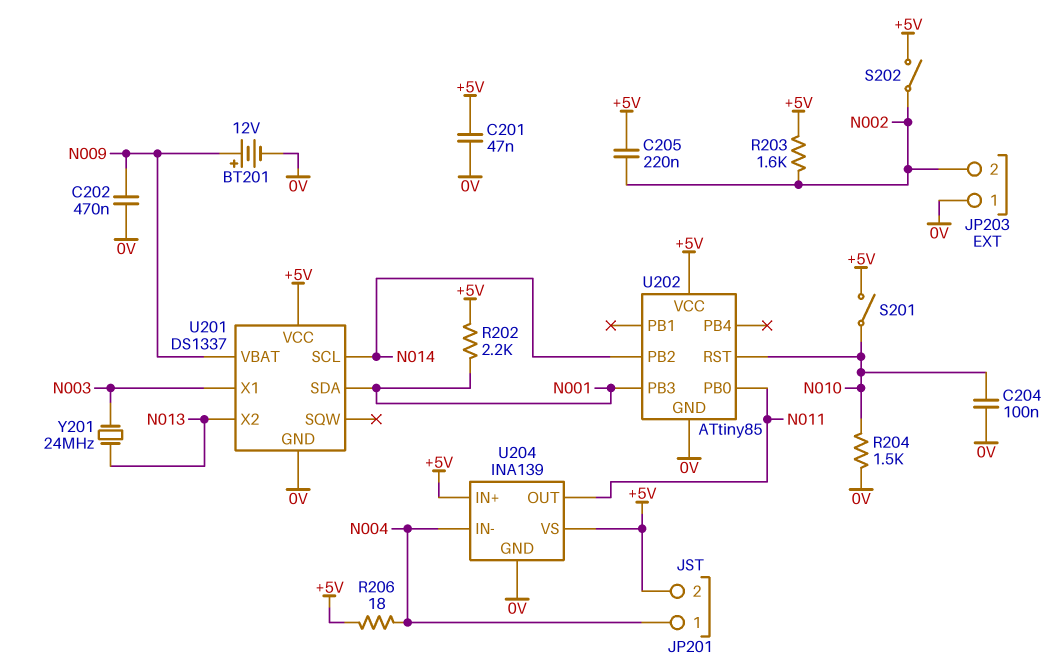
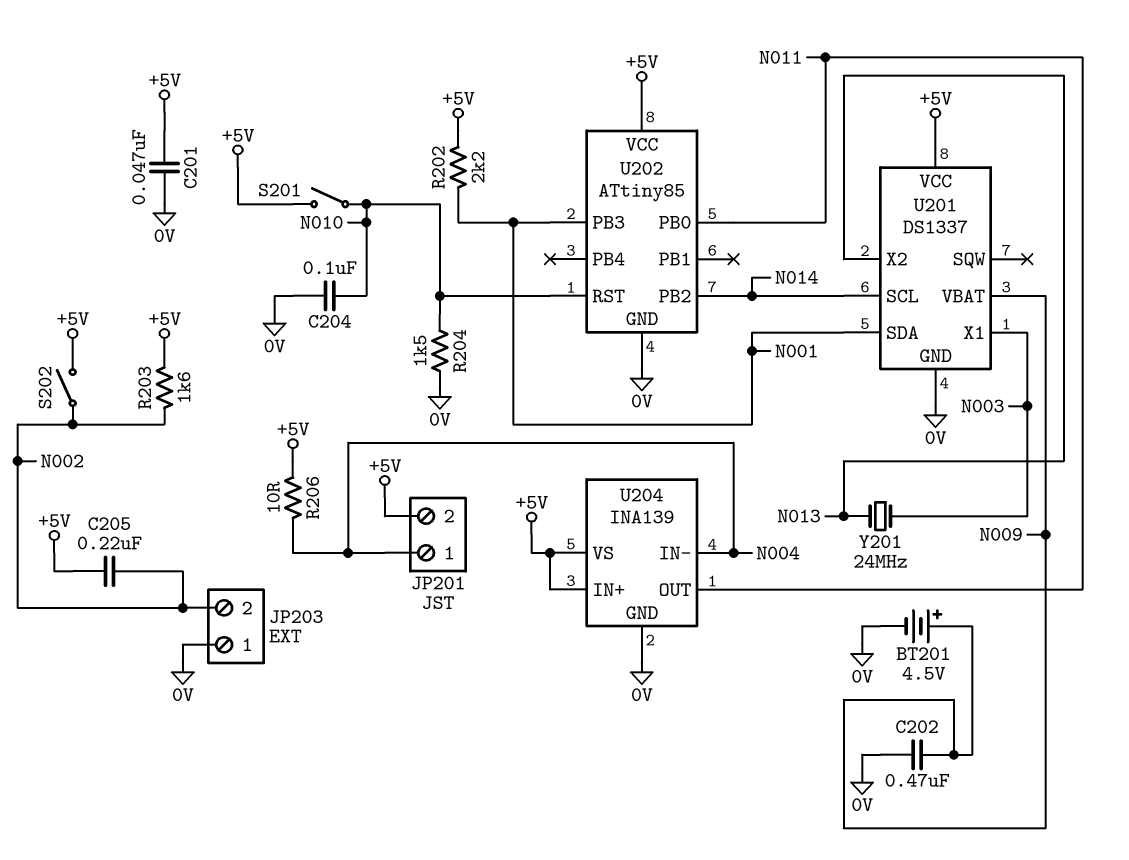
BT201: 12V (plus N009, minus 0V) -> 4.5V (plus N009, minus 0V)
R206: 18 (+5V, N004) -> 10 (+5V, N004)

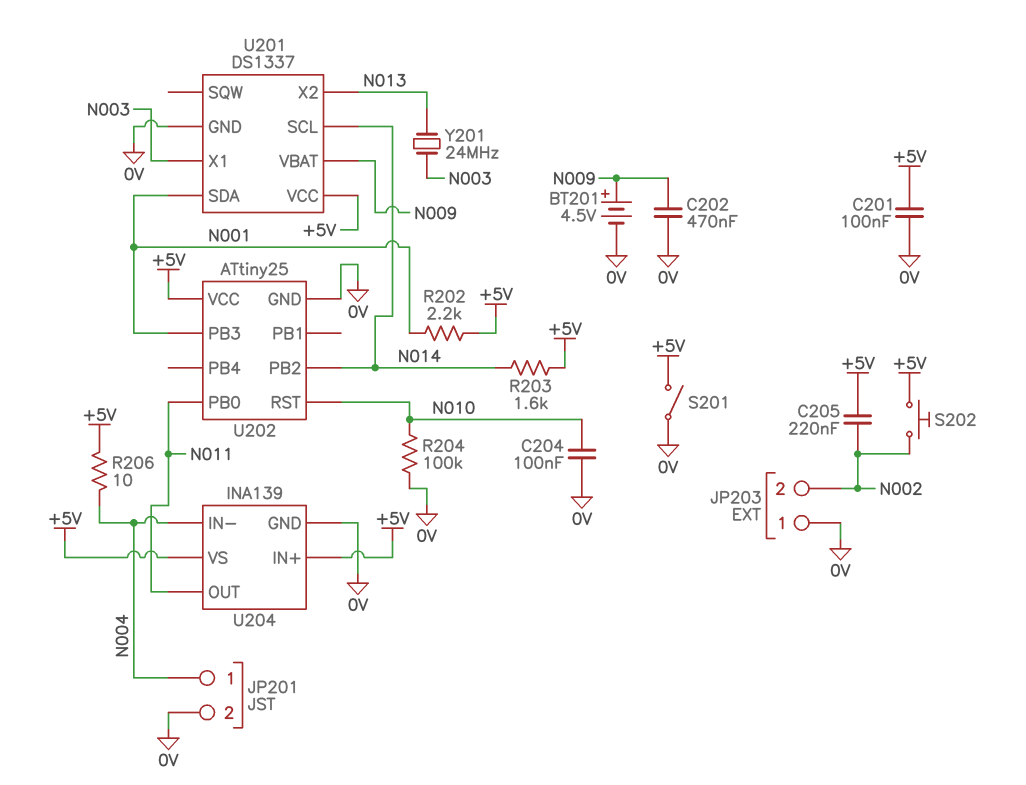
C201: 47nF (+5V, 0V) -> 100nF (+5V, 0V)
JP201 pin 2: +5V -> 0V
R203: 1.6k (+5V, N002) -> 1.6k (+5V, N014)
R204: 1.5k (0V, N010) -> 100k (0V, N010)
S201: switch (+5V, N010) -> switch (+5V, 0V)
S202: switch (+5V, N002) -> button (+5V, N002)
U202: ATtiny85 -> ATtiny25

